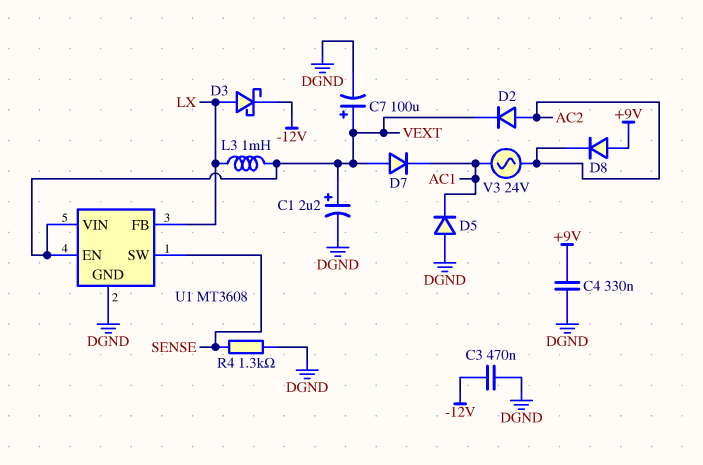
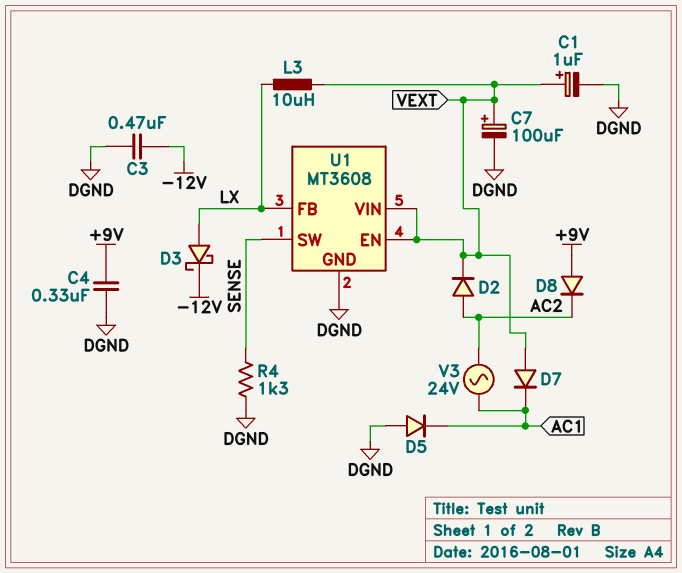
C1: 2.2uF (plus VEXT, minus DGND) -> 1uF (plus VEXT, minus DGND)
L3: 1mH (LX, VEXT) -> 10uH (LX, VEXT)

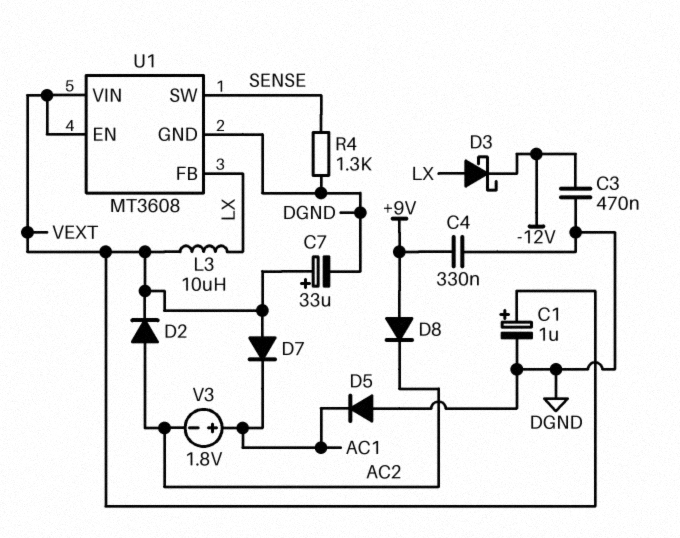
C7: 100uF (plus VEXT, minus DGND) -> 33uF (plus VEXT, minus DGND)
V3: AC 24V (AC1, AC2) -> 1.8V (plus AC1, minus AC2)

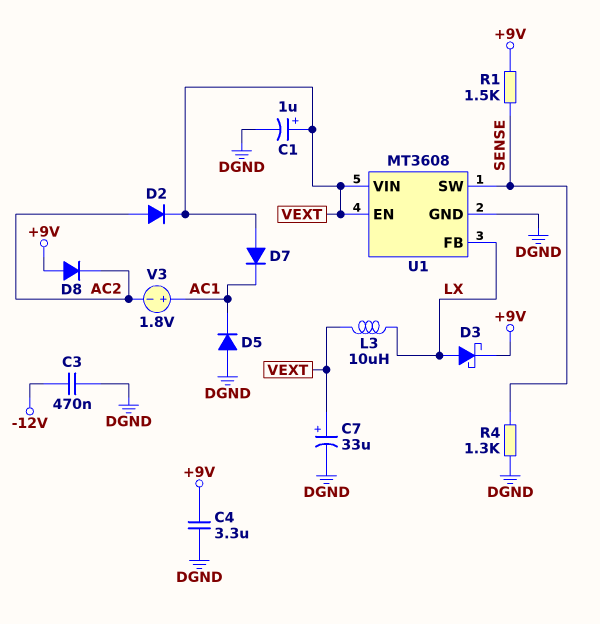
C4: 330nF (+9V, DGND) -> 3.3uF (+9V, DGND)
D3: schottky (A LX, K -12V) -> schottky (A LX, K +9V)
R1: none -> 1.5k (+9V, SENSE)

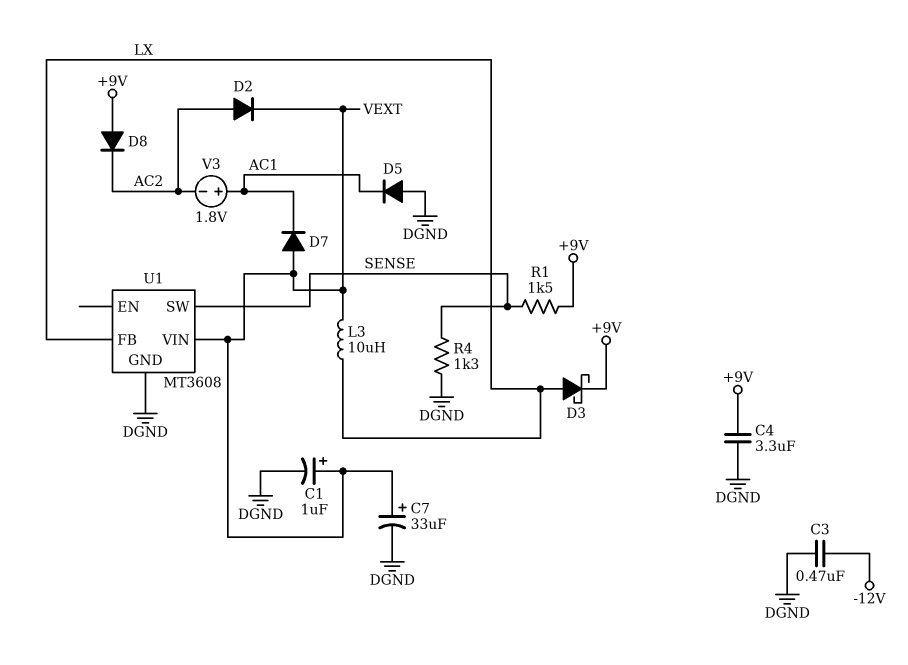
U1 pin EN: VEXT -> none

